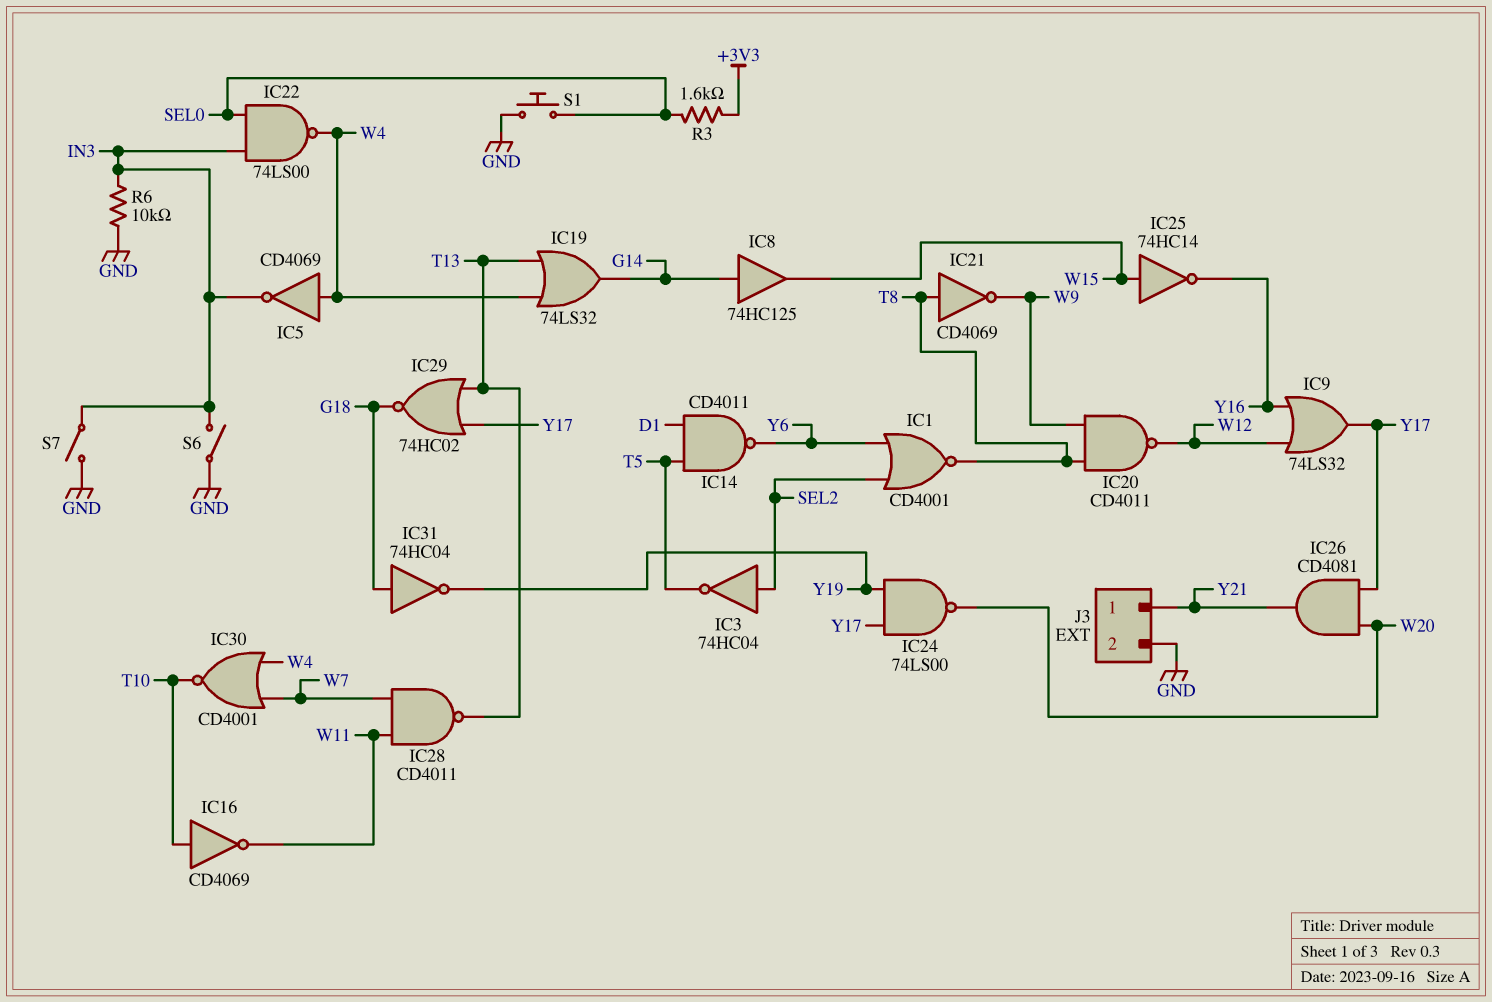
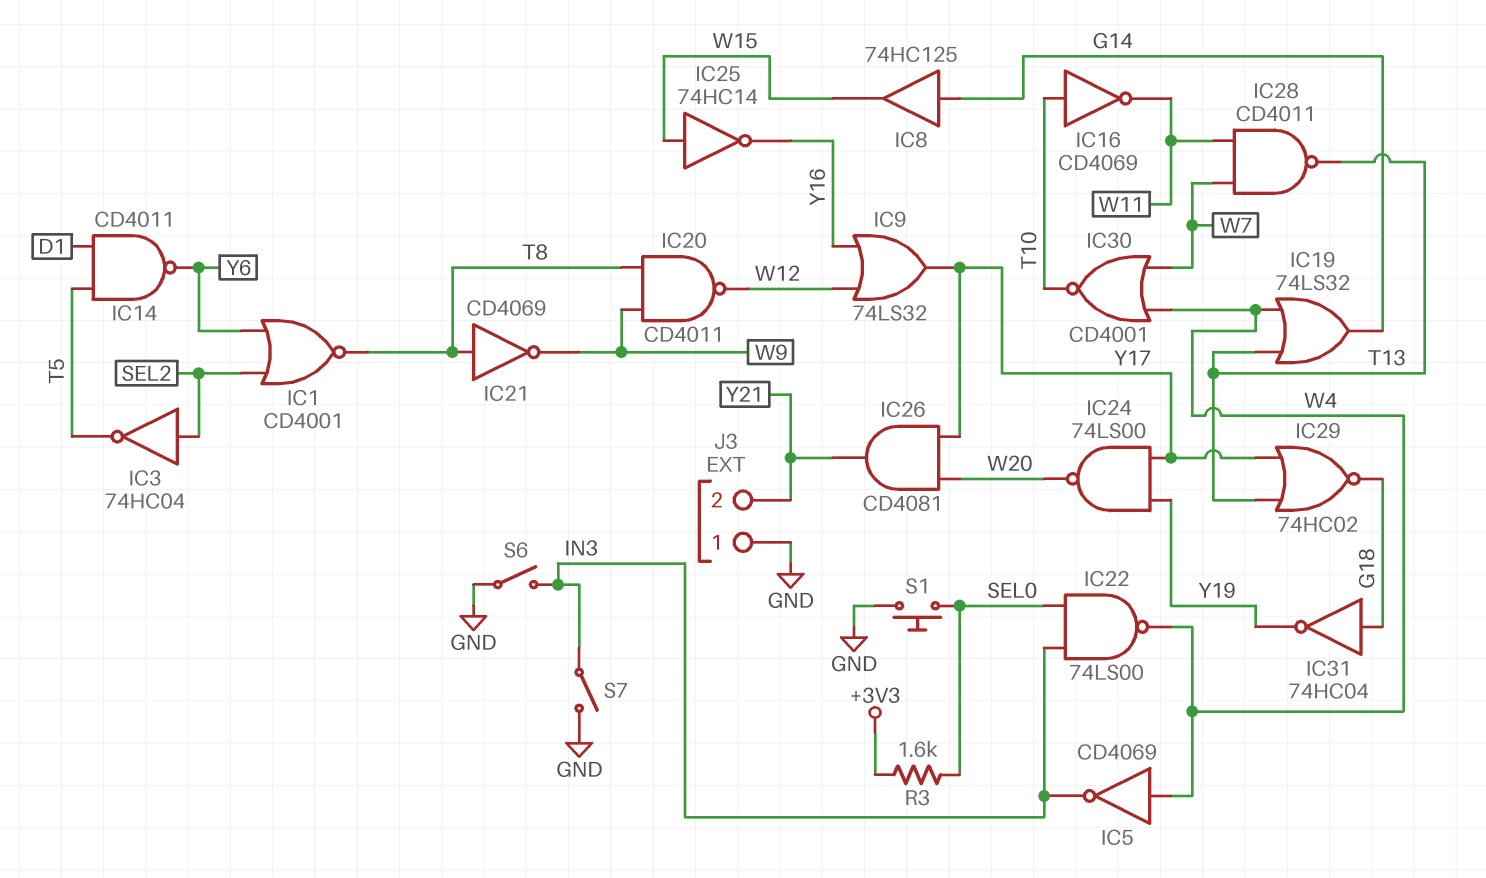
J3 pin 1: Y21 -> GND
J3 pin 2: GND -> Y21
R6: 10k (GND, IN3) -> none

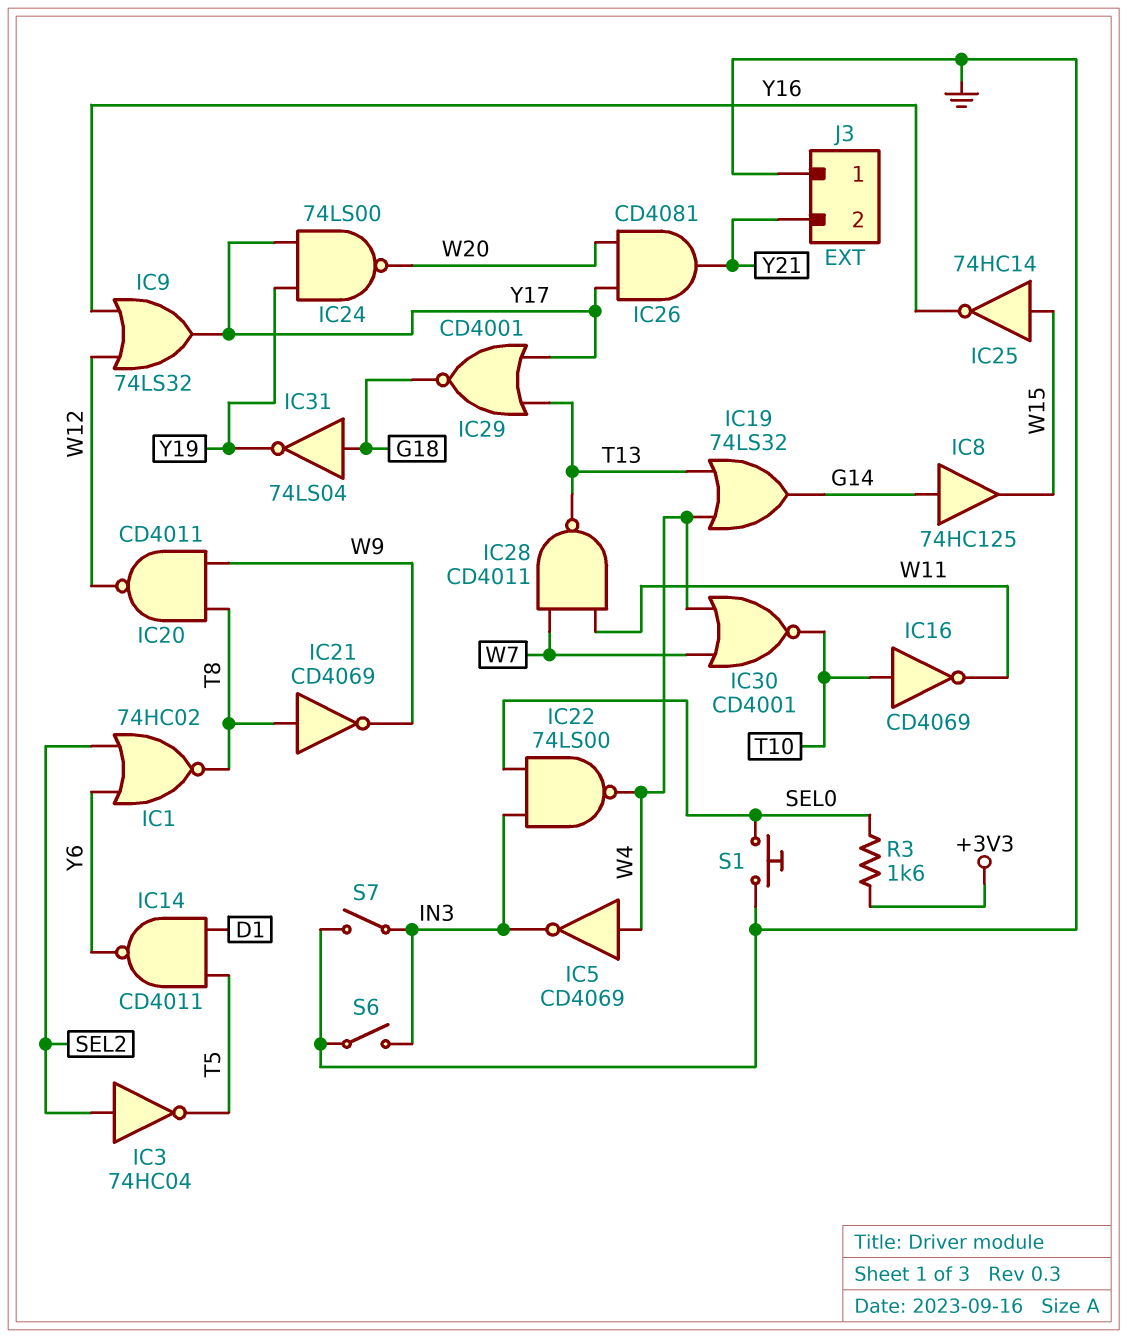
IC1: NOR CD4001 (in SEL2, in Y6, out T8) -> NOR 74HC02 (in SEL2, in Y6, out T8)
IC29: NOR 74HC02 (in T13, in Y17, out G18) -> NOR CD4001 (in T13, in Y17, out G18)
IC31: NOT 74HC04 (in G18, out Y19) -> NOT 74LS04 (in G18, out Y19)

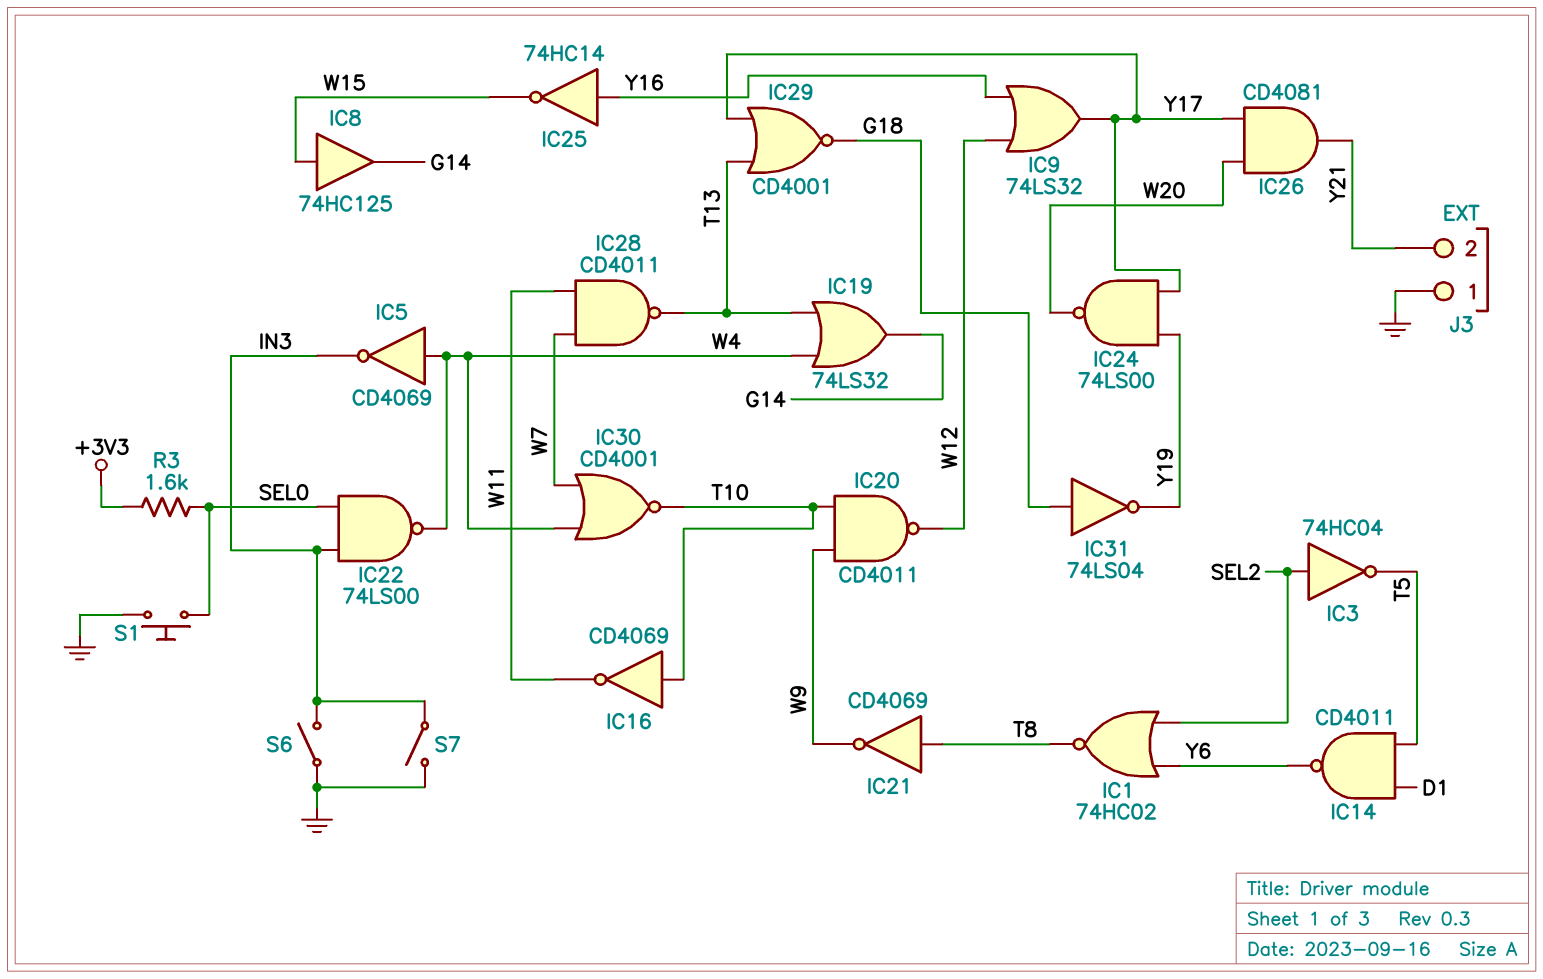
IC8: buffer 74HC125 (in G14, out W15) -> buffer 74HC125 (in W15, out G14)
IC20: NAND CD4011 (in T8, in W9, out W12) -> NAND CD4011 (in T10, in W9, out W12)
IC25: NOT 74HC14 (in W15, out Y16) -> NOT 74HC14 (in Y16, out W15)

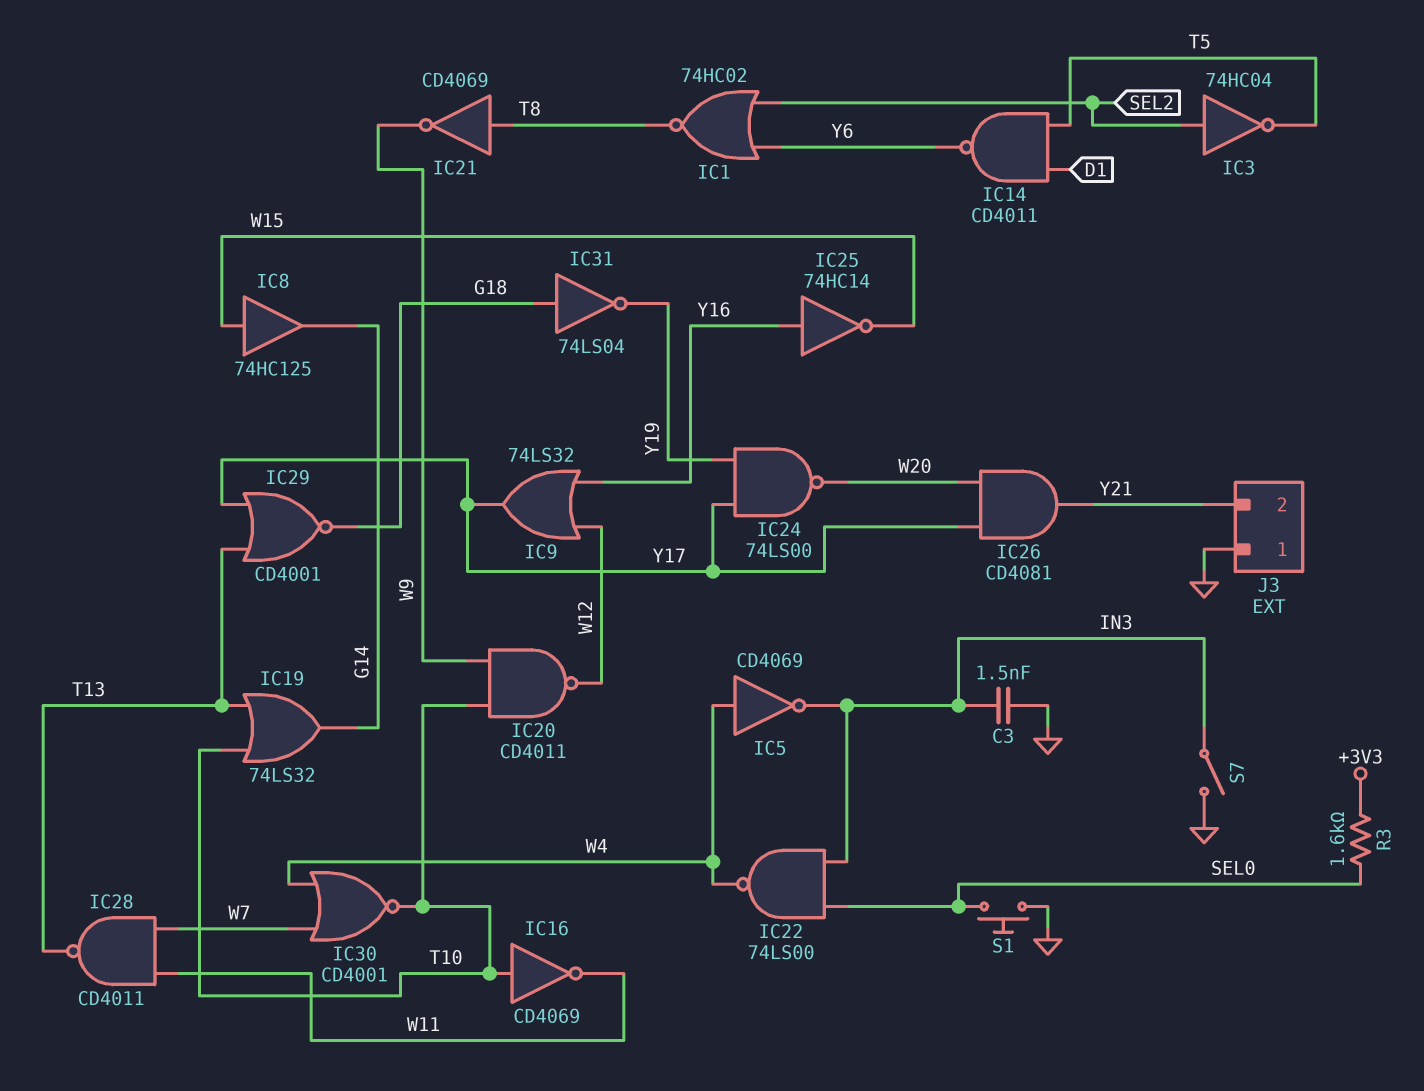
C3: none -> 1.5nF (GND, IN3)
IC19: OR 74LS32 (in T13, in W4, out G14) -> OR 74LS32 (in T10, in T13, out G14)
S6: switch (GND, IN3) -> none

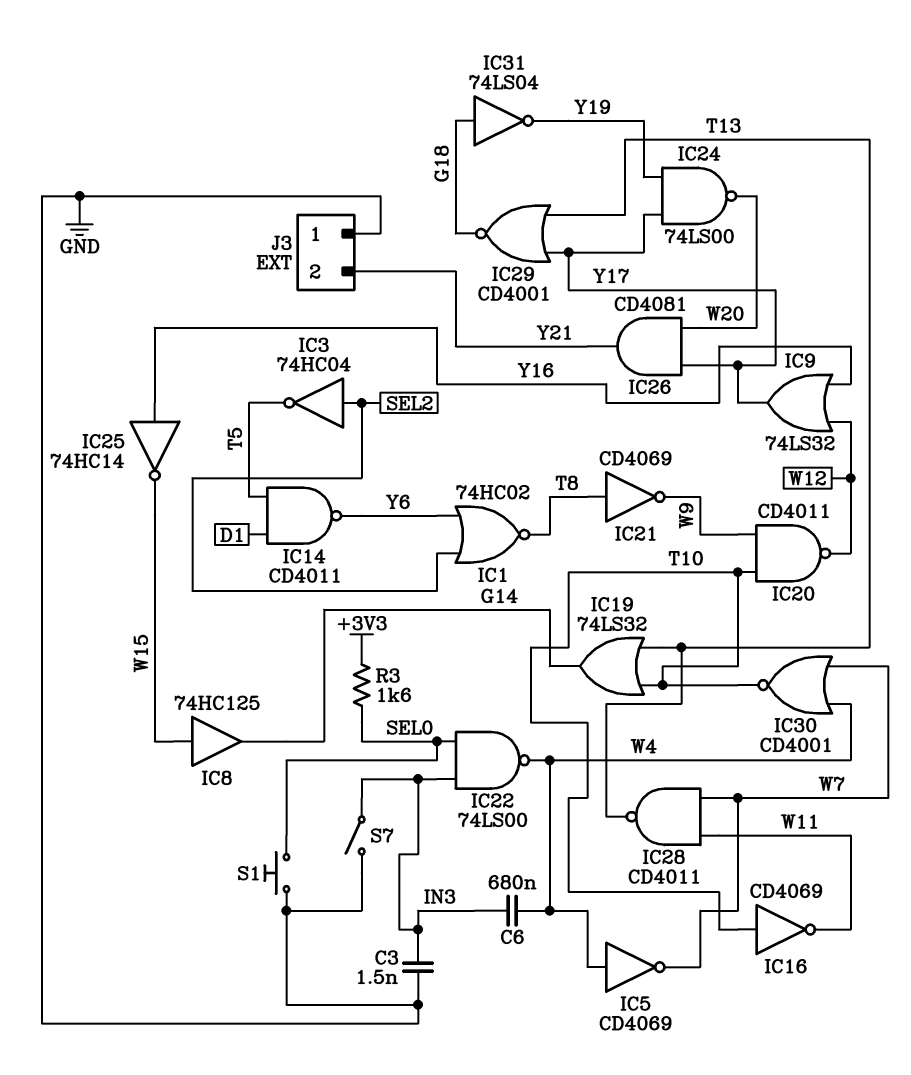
C6: none -> 680nF (IN3, W4)
IC5: NOT CD4069 (in W4, out IN3) -> NOT CD4069 (in W4, out W7)

